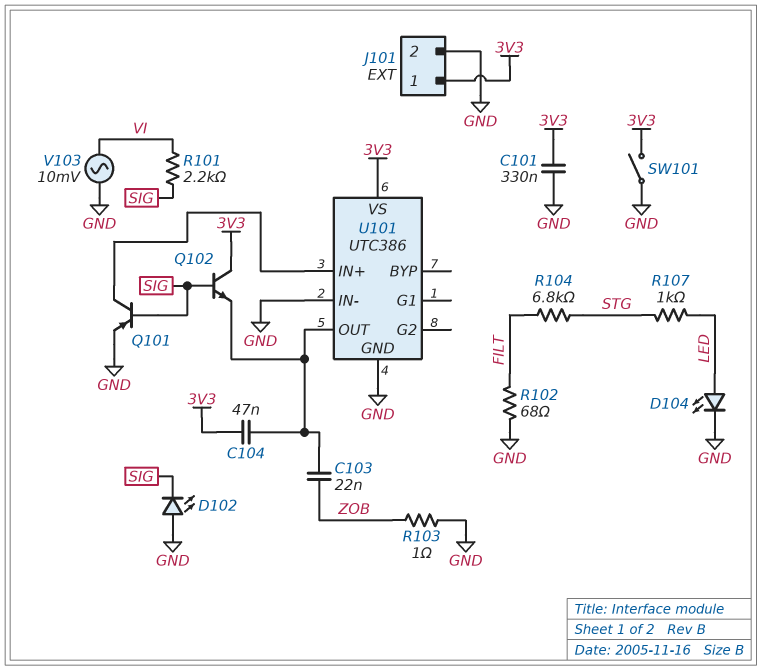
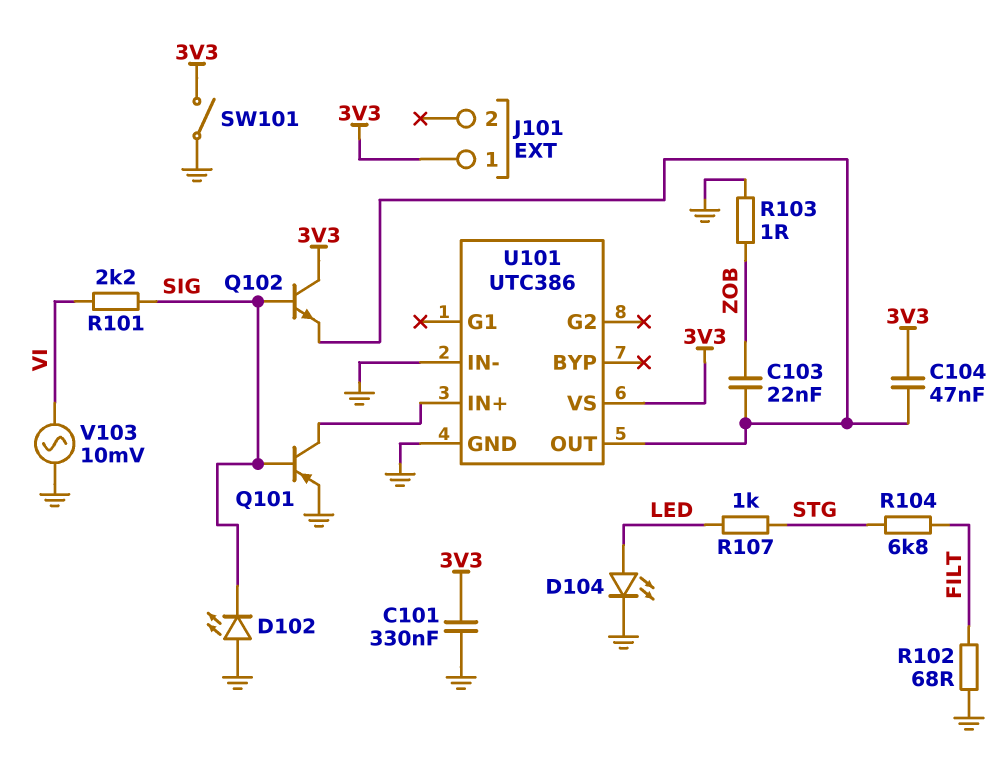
J101 pin 2: GND -> none

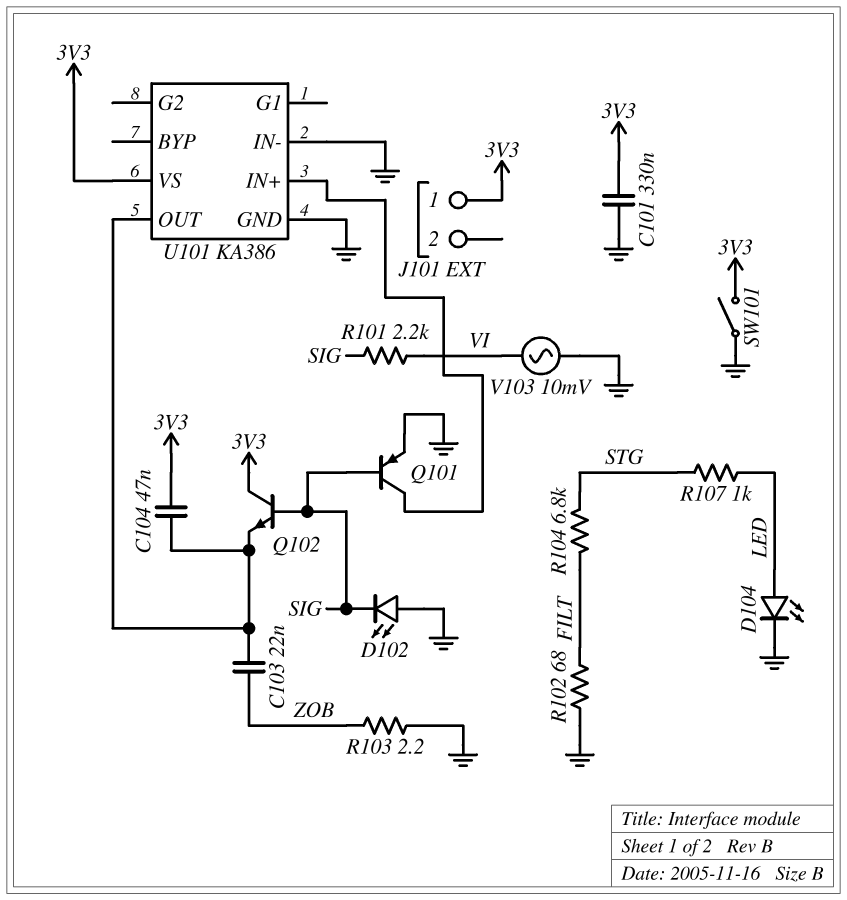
R103: 1 (GND, ZOB) -> 2.2 (GND, ZOB)
U101: UTC386 -> KA386

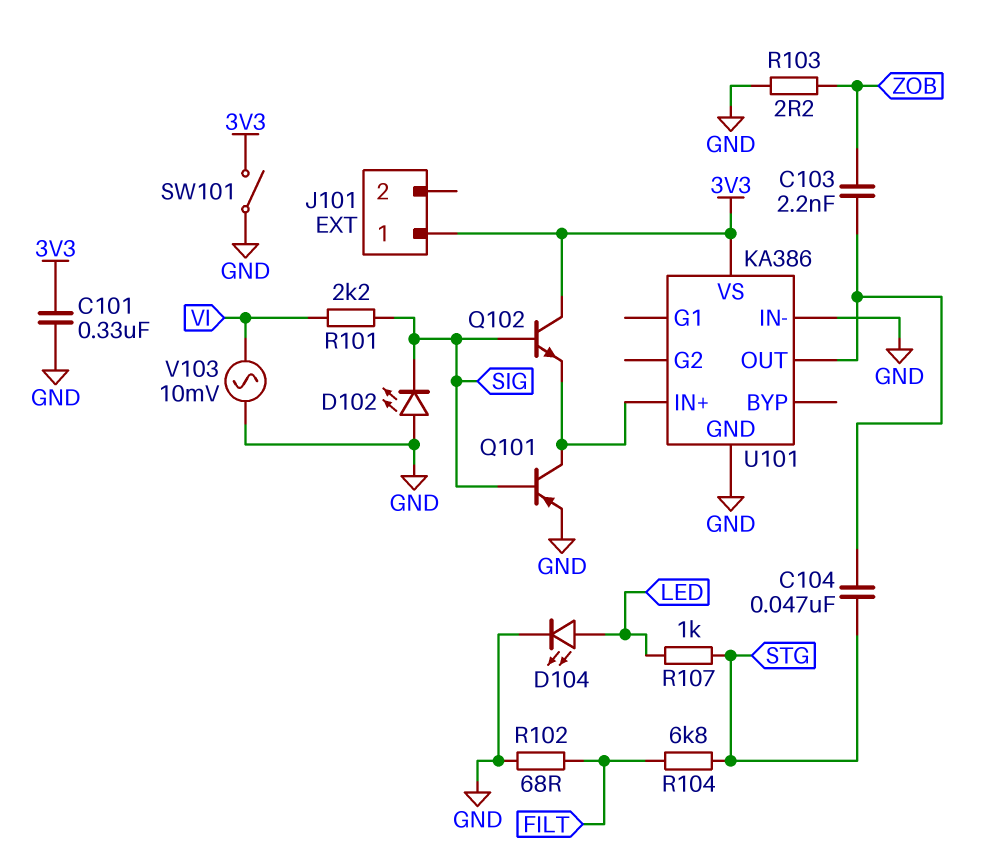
C103: 22nF (U101/OUT, ZOB) -> 2.2nF (U101/OUT, ZOB)
C104: 47nF (3V3, U101/OUT) -> 47nF (STG, U101/OUT)
Q102: NPN (B SIG, C 3V3, E U101/OUT) -> NPN (B SIG, C 3V3, E U101/IN+)

